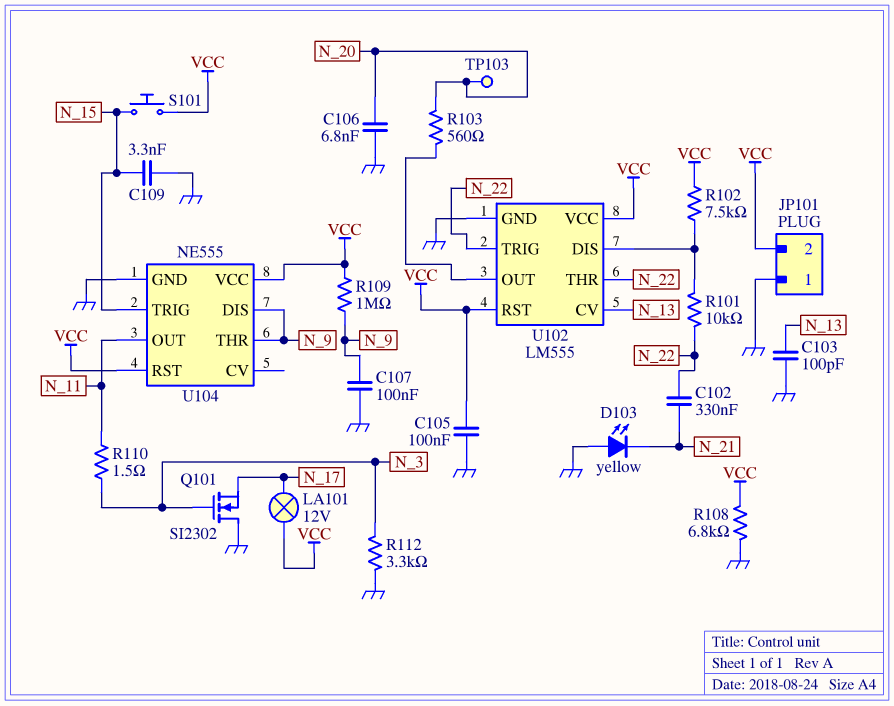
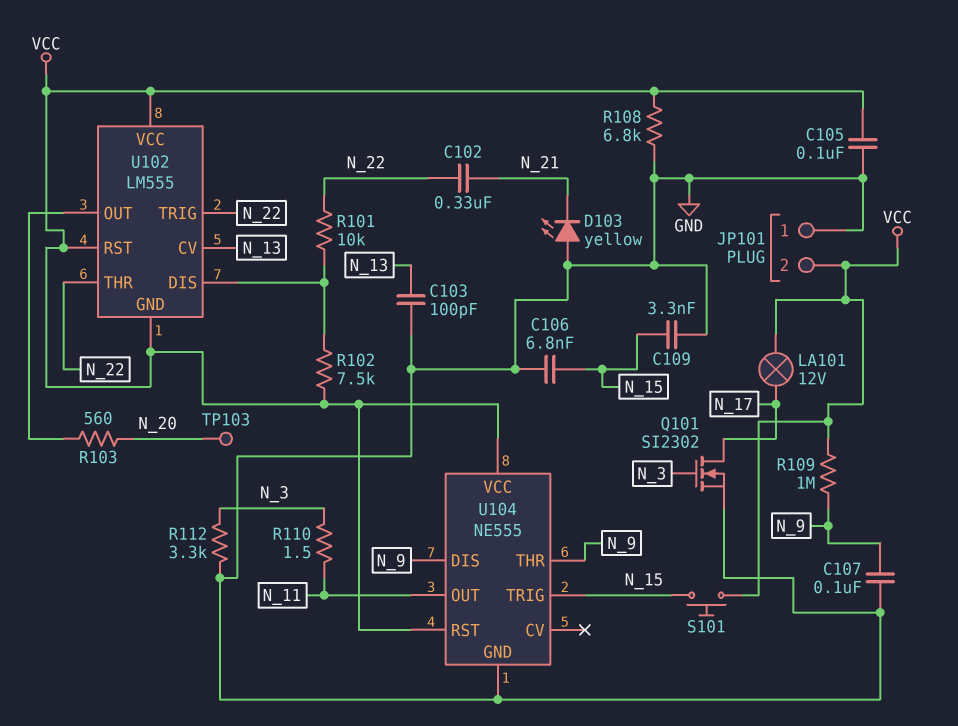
C106: 6.8nF (GND, N_20) -> 6.8nF (GND, N_15)
Q101: NMOS SI2302 (G N_3, D GND, S N_17) -> NMOS SI2302 (G N_3, D N_17, S GND)
U102 pin GND: GND -> VCC

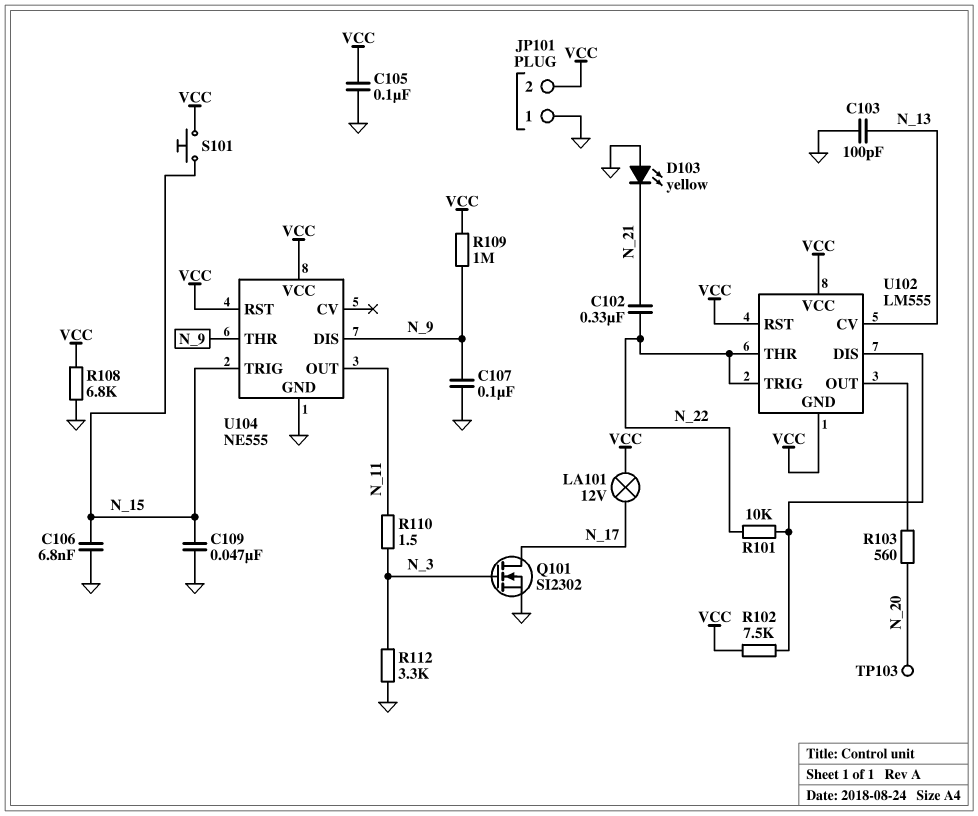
C109: 3.3nF (GND, N_15) -> 47nF (GND, N_15)

